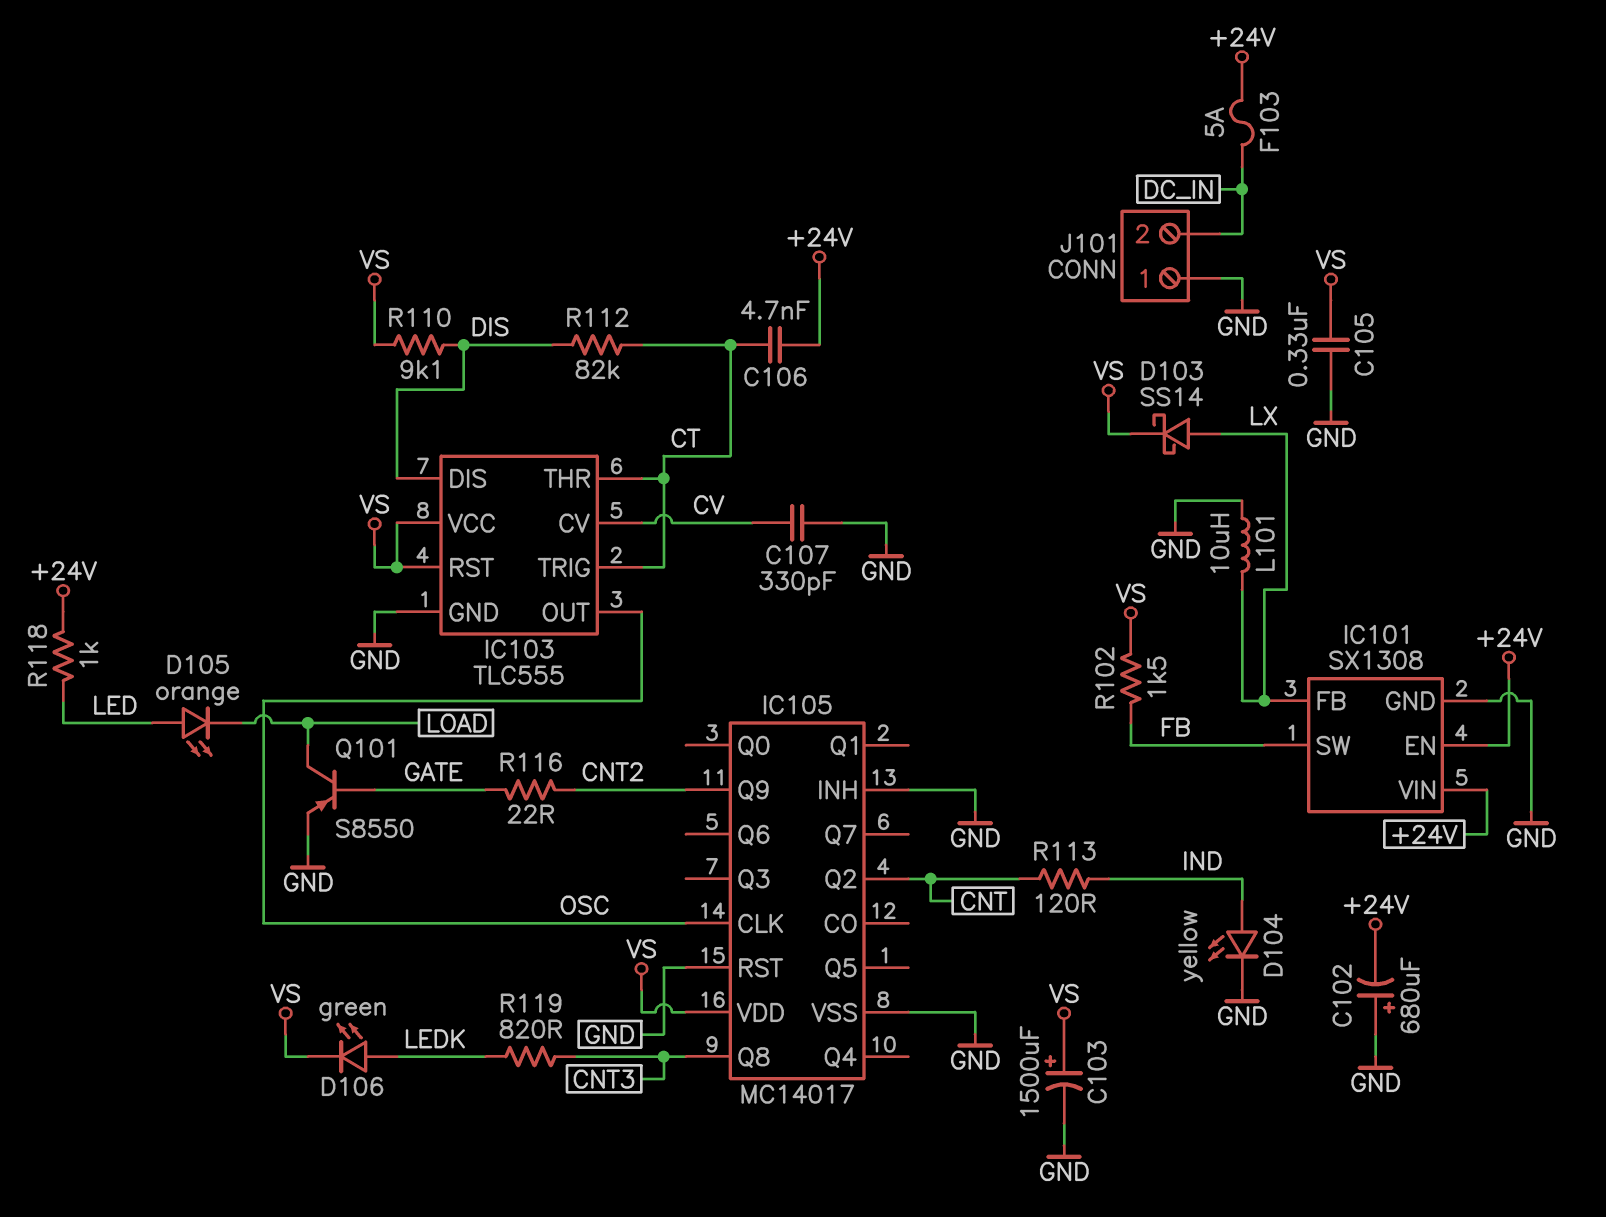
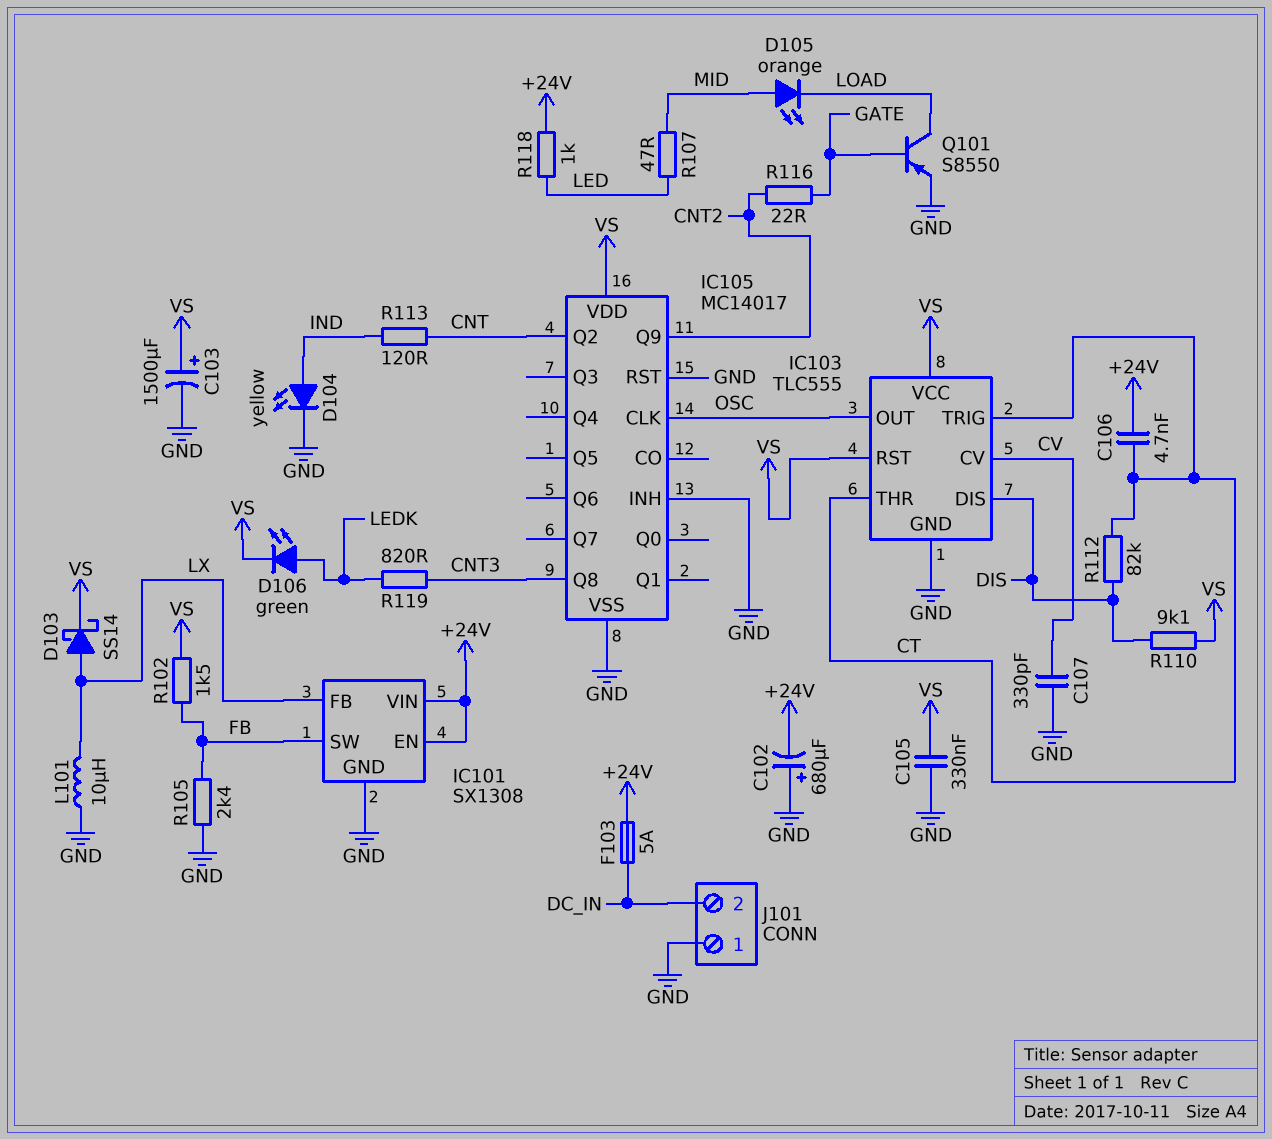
D105: LED orange (A LED, K LOAD) -> LED orange (A MID, K LOAD)
R105: none -> 2.4k (FB, GND)
R107: none -> 47 (LED, MID)

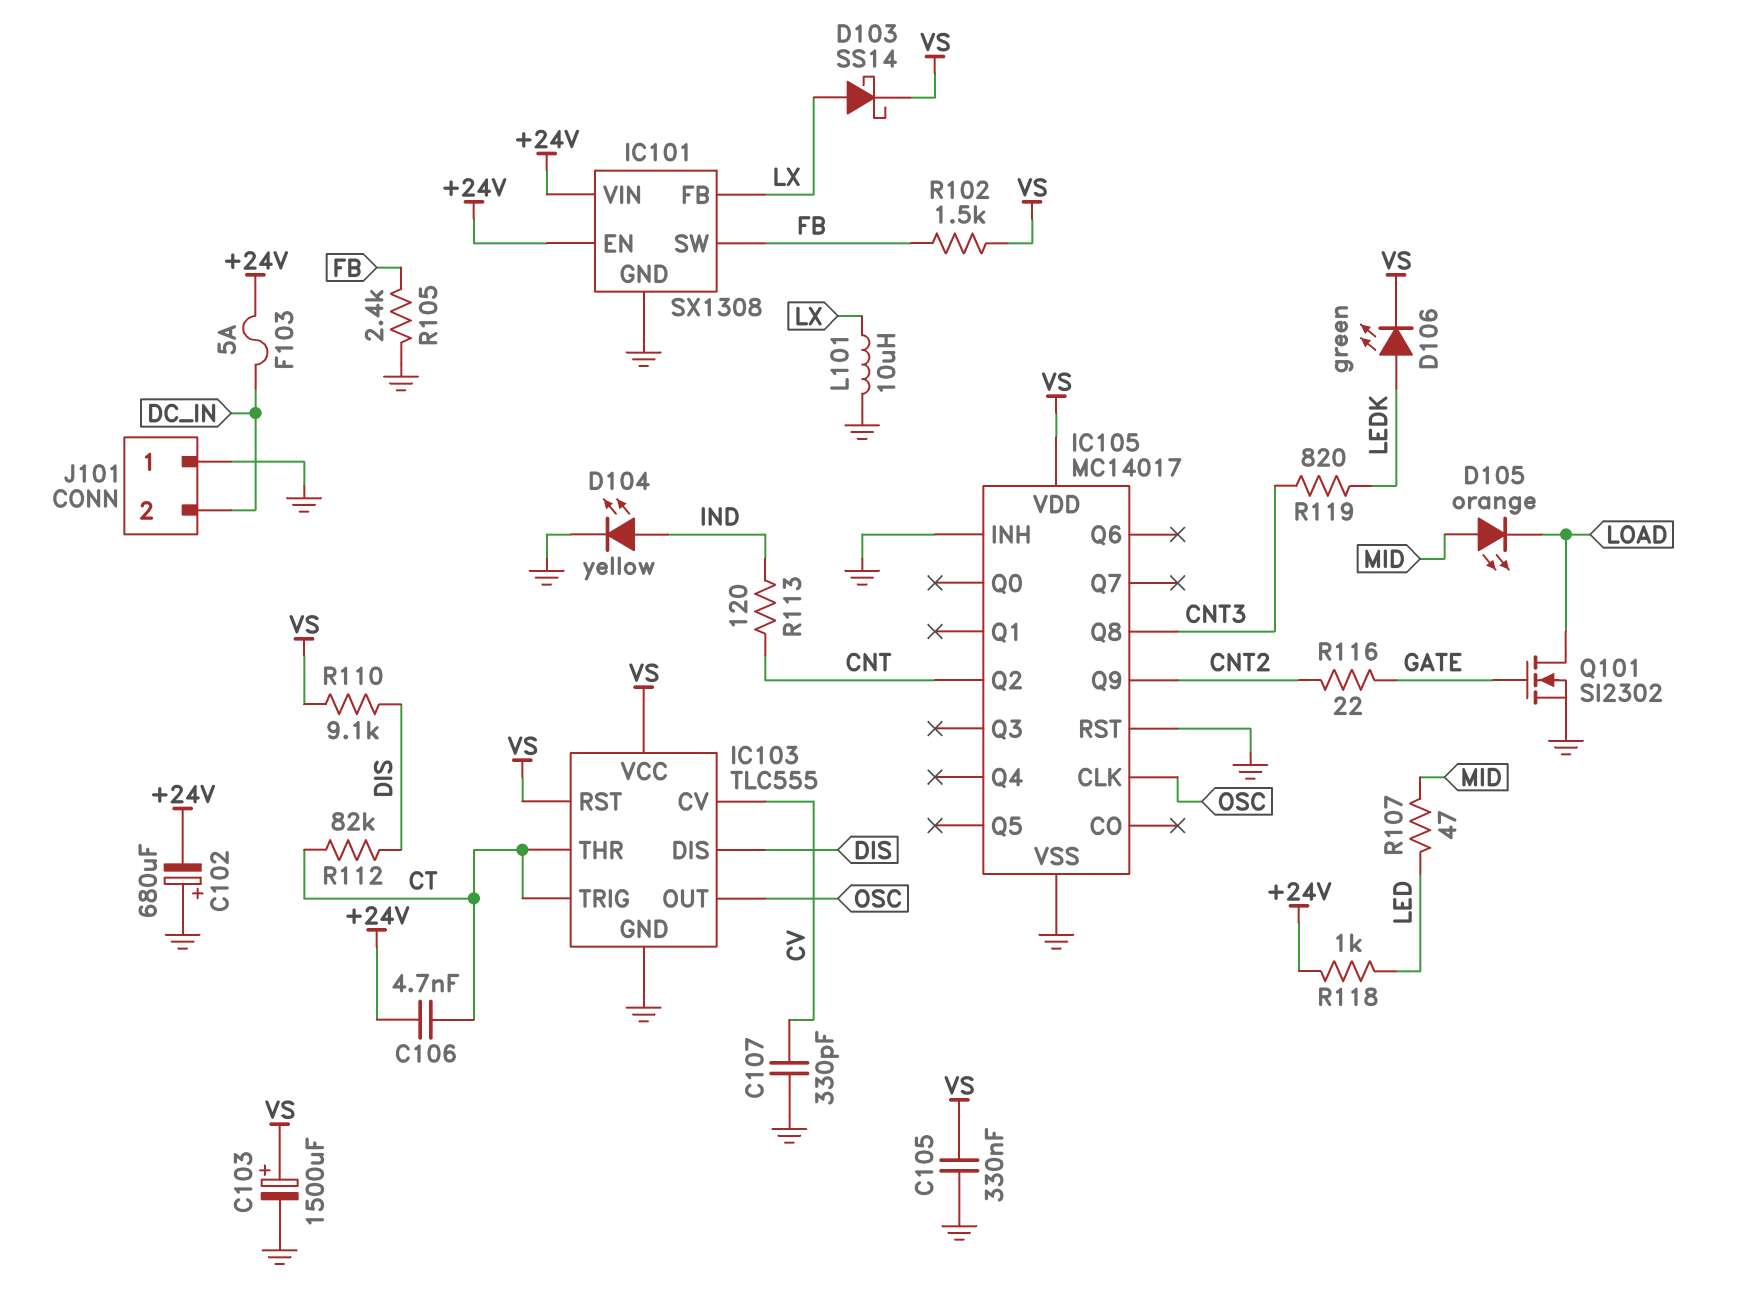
Q101: PNP S8550 (B GATE, C LOAD, E GND) -> NMOS SI2302 (G GATE, D LOAD, S GND)

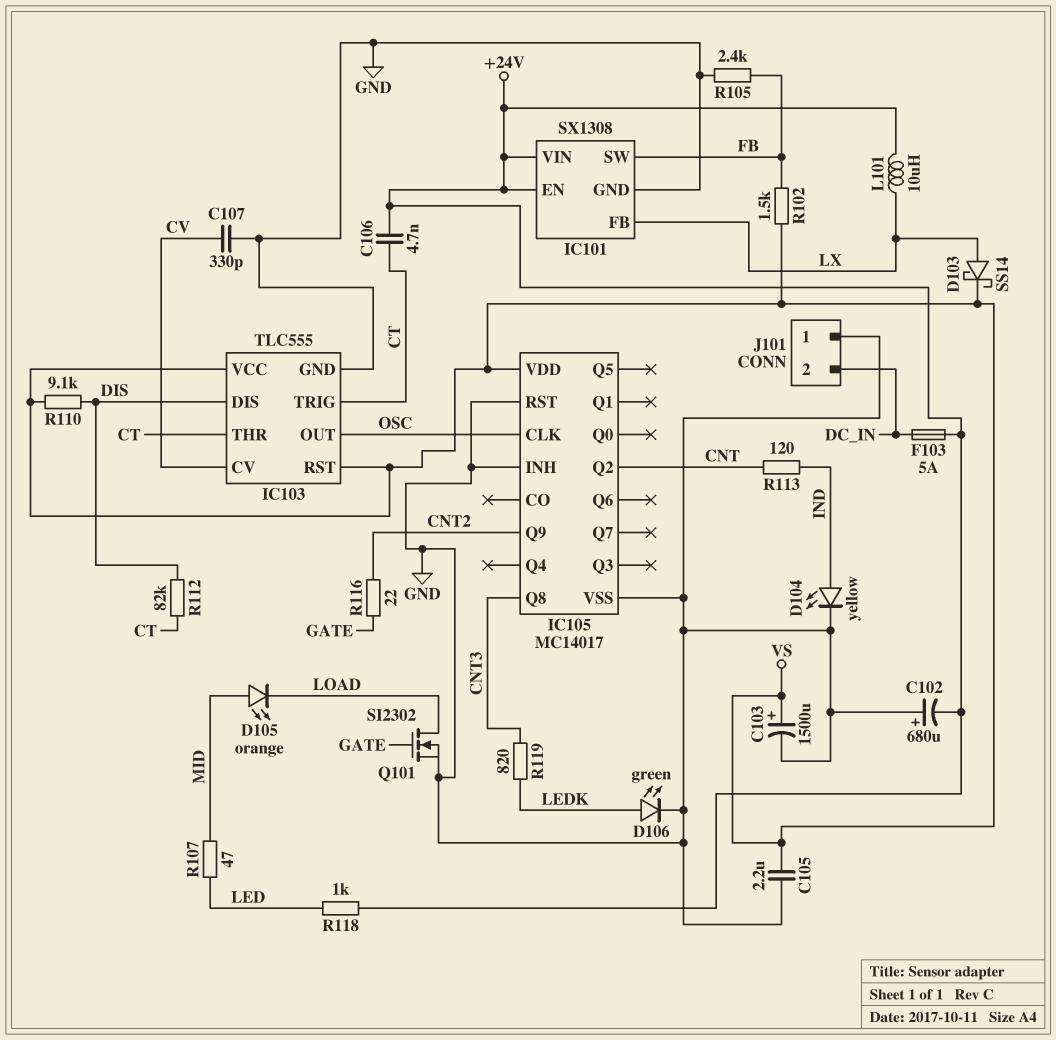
C105: 330nF (GND, VS) -> 2.2uF (GND, VS)
D106: LED green (A LEDK, K VS) -> LED green (A LEDK, K GND)
L101: 10uH (GND, LX) -> 10uH (+24V, LX)

